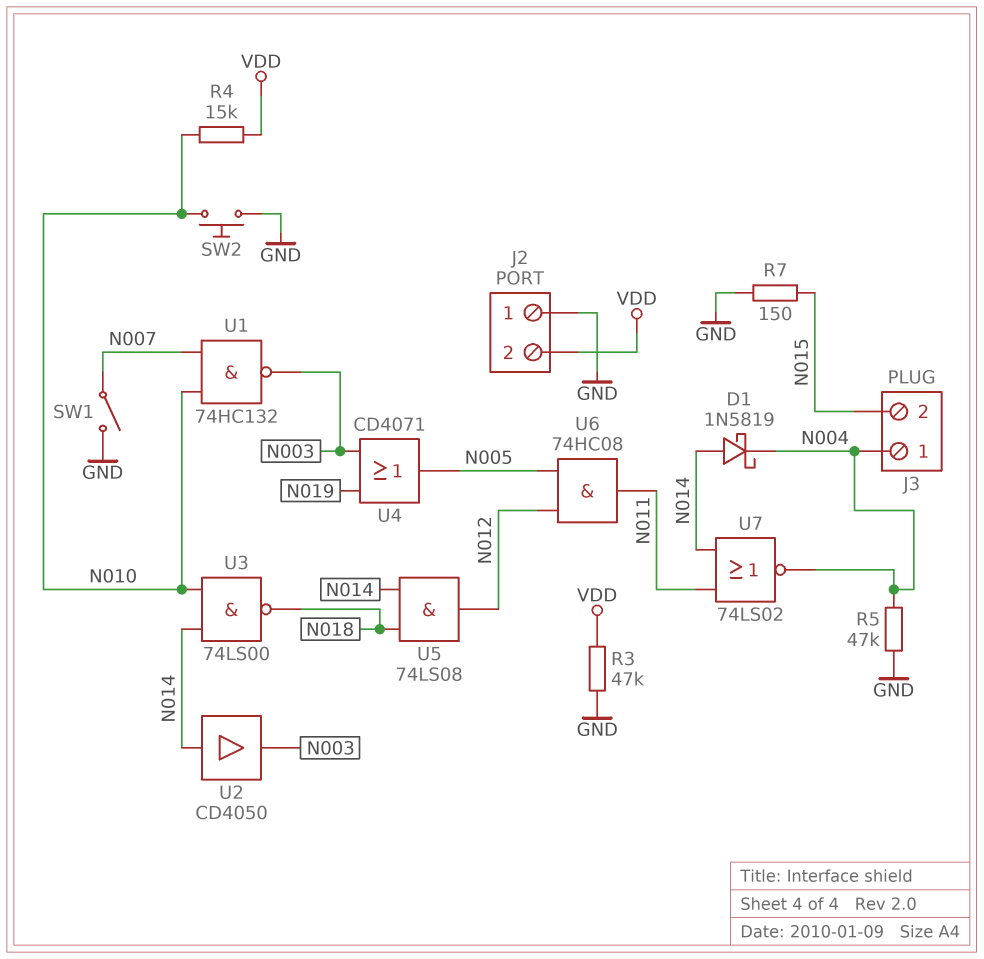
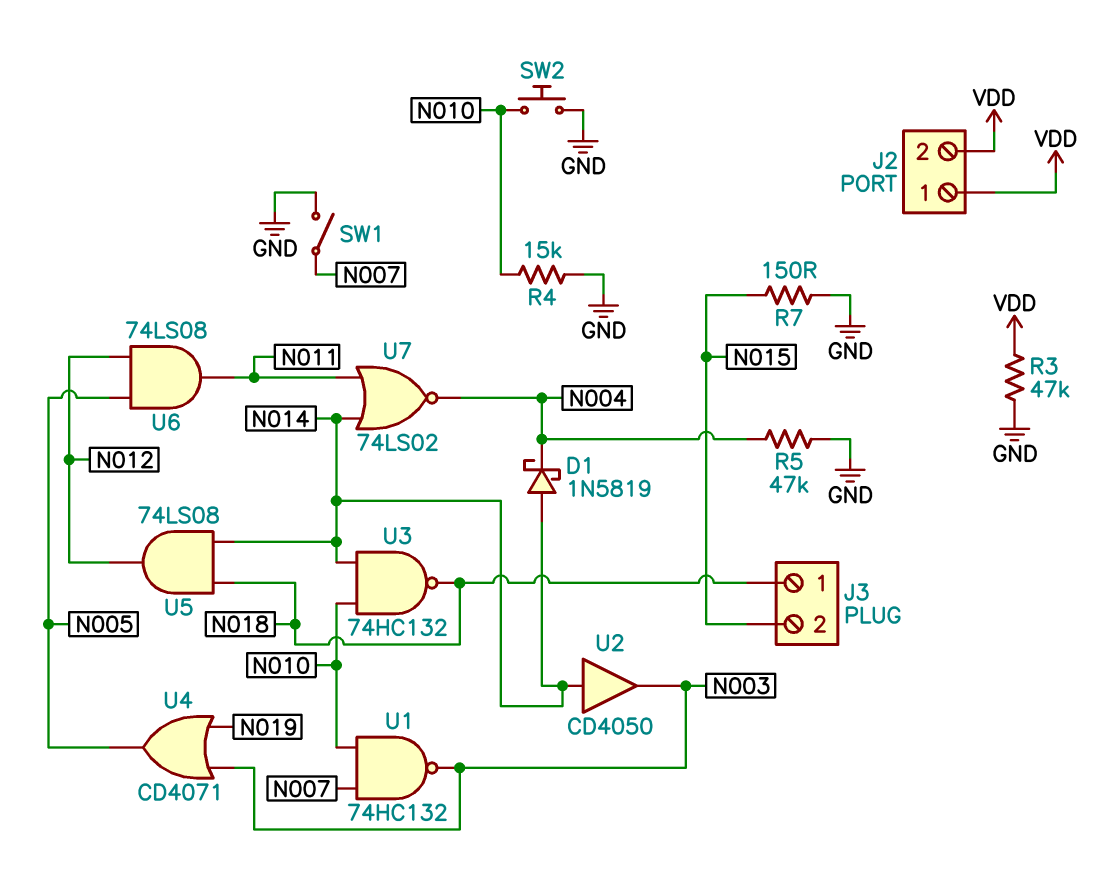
J2 pin 1: GND -> VDD
J3 pin 1: N004 -> N018
R4: 15k (N010, VDD) -> 15k (GND, N010)
U3: NAND 74LS00 (in N010, in N014, out N018) -> NAND 74HC132 (in N010, in N014, out N018)
U6: AND 74HC08 (in N005, in N012, out N011) -> AND 74LS08 (in N005, in N012, out N011)

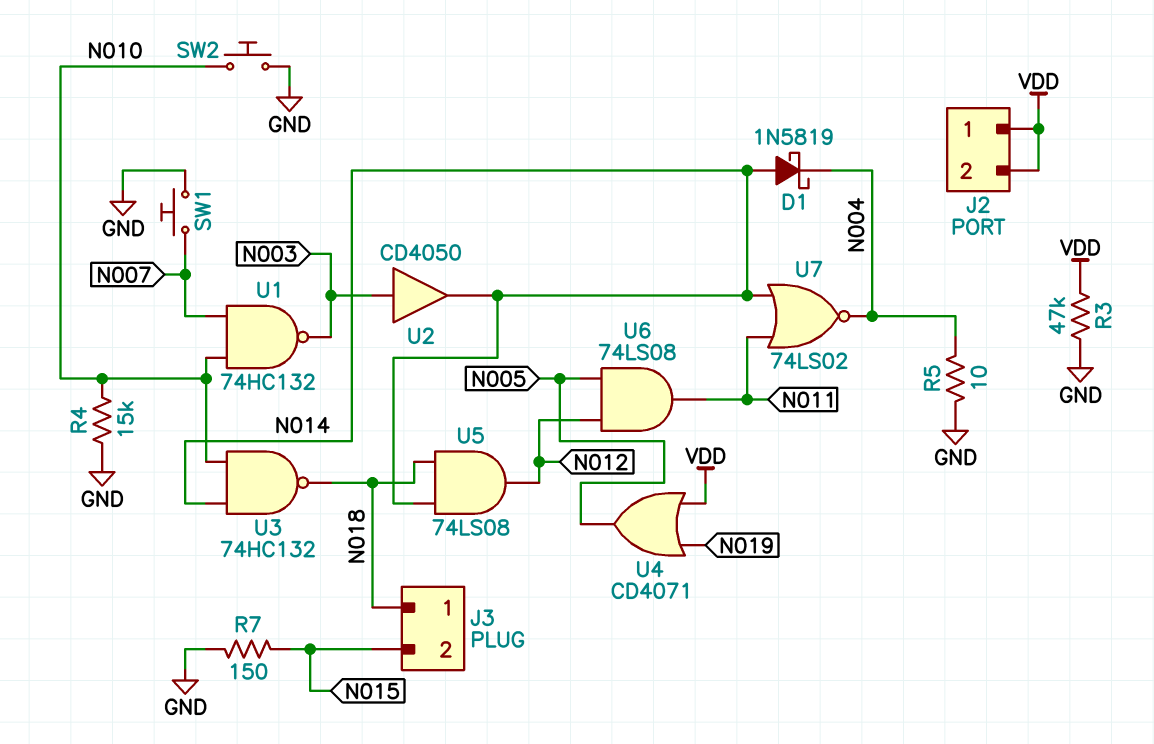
R5: 47k (GND, N004) -> 10 (GND, N004)
SW1: switch (GND, N007) -> button (GND, N007)
U2: buffer CD4050 (in N014, out N003) -> buffer CD4050 (in N003, out N014)
U4: OR CD4071 (in N003, in N019, out N005) -> OR CD4071 (in N019, in VDD, out N005)

